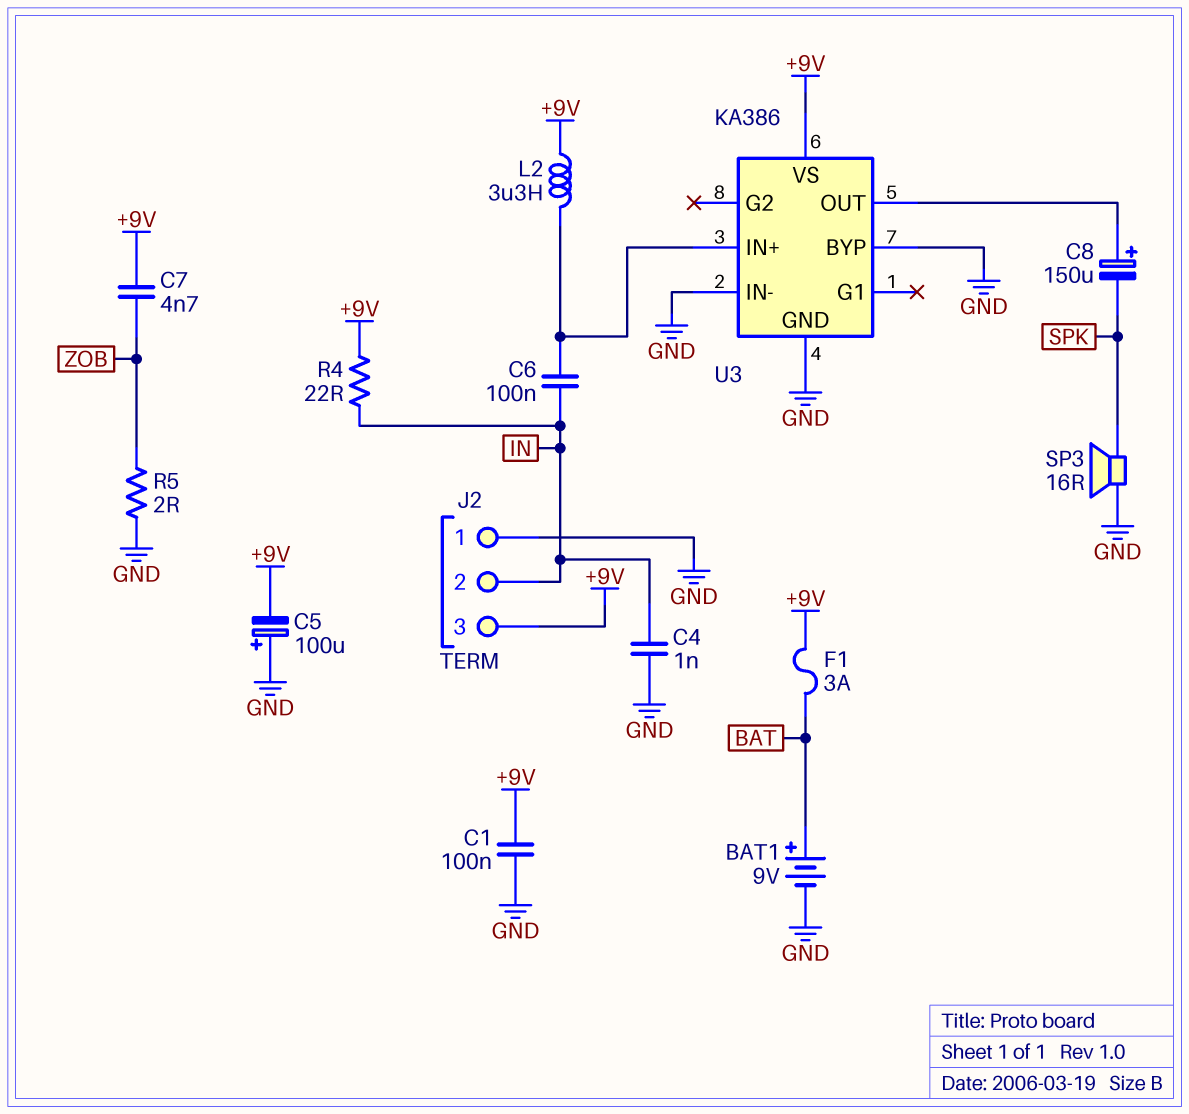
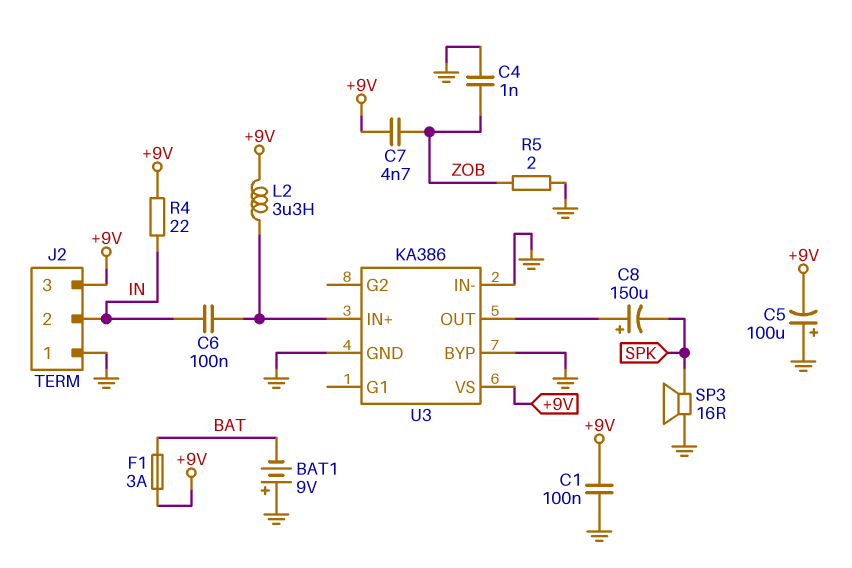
BAT1: 9V (plus BAT, minus GND) -> 9V (plus GND, minus BAT)
C4: 1nF (GND, IN) -> 1nF (GND, ZOB)

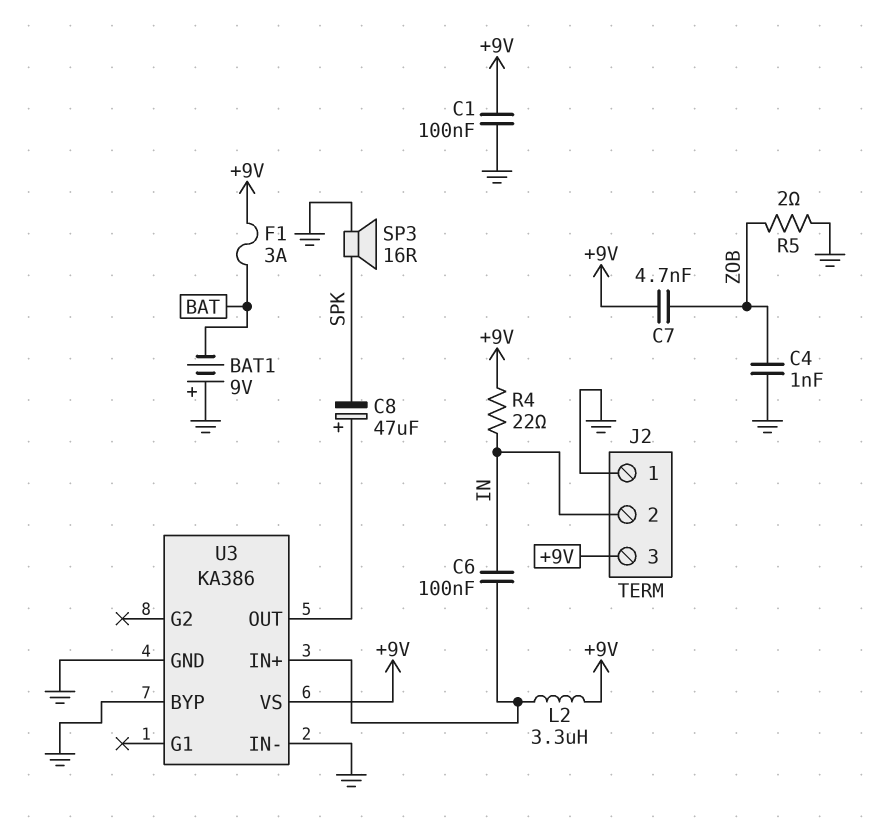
C5: 100uF (plus GND, minus +9V) -> none
C8: 150uF (plus U3/OUT, minus SPK) -> 47uF (plus U3/OUT, minus SPK)

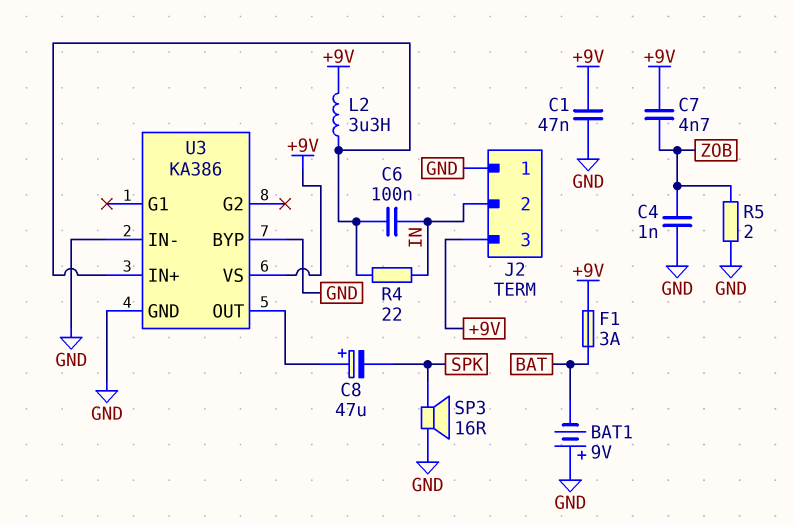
C1: 100nF (+9V, GND) -> 47nF (+9V, GND)
R4: 22 (+9V, IN) -> 22 (IN, U3/IN+)

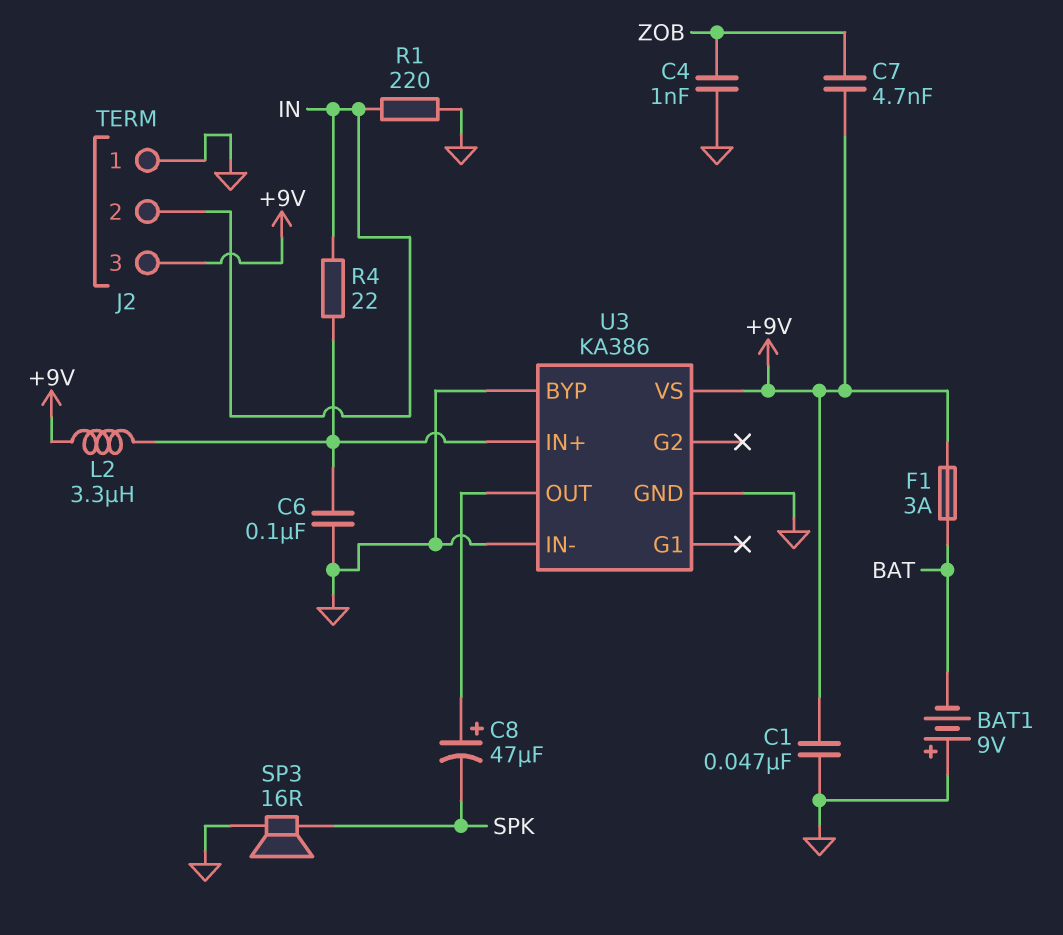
C6: 100nF (IN, U3/IN+) -> 100nF (GND, U3/IN+)
R1: none -> 220 (GND, IN)
R5: 2 (GND, ZOB) -> none

